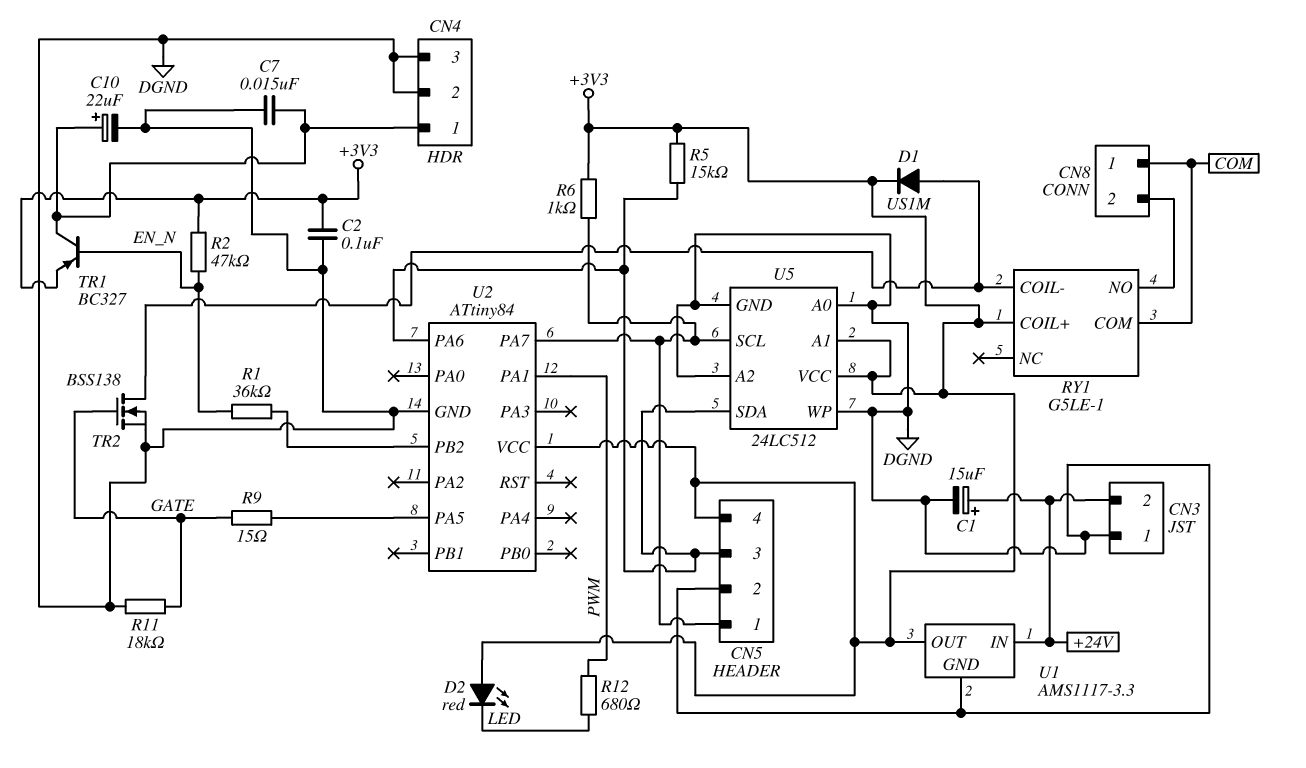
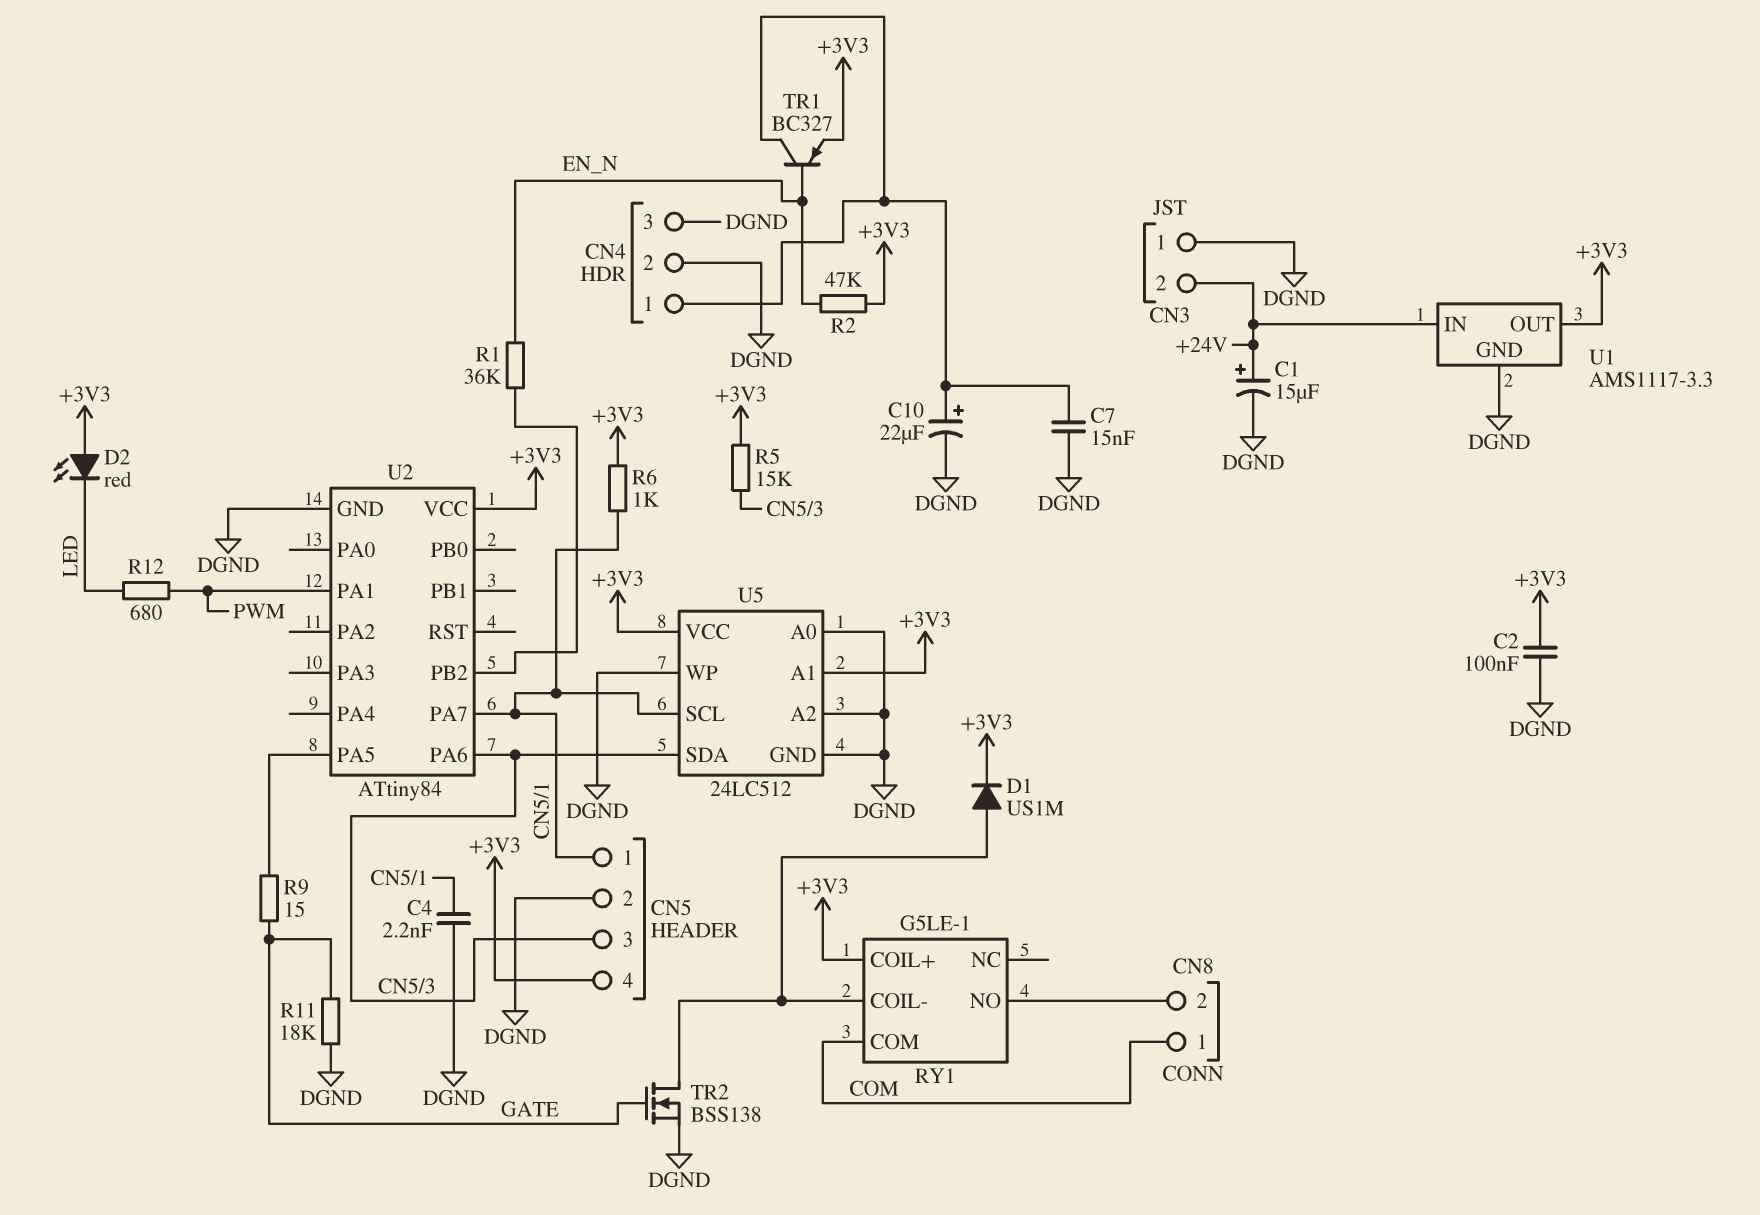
C4: none -> 2.2nF (CN5/1, DGND)

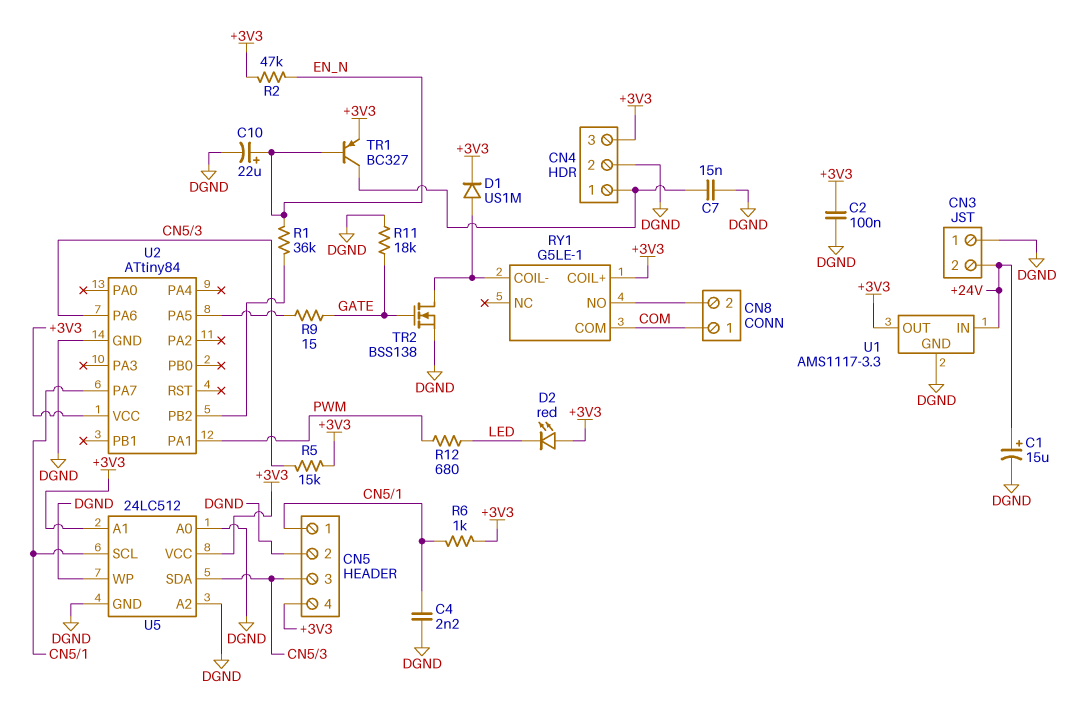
C10: 22uF (plus CN4/1, minus DGND) -> 22uF (plus EN_N, minus DGND)
CN4 pin 3: DGND -> +3V3

